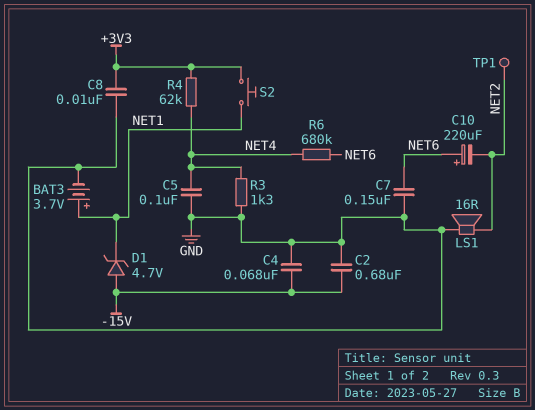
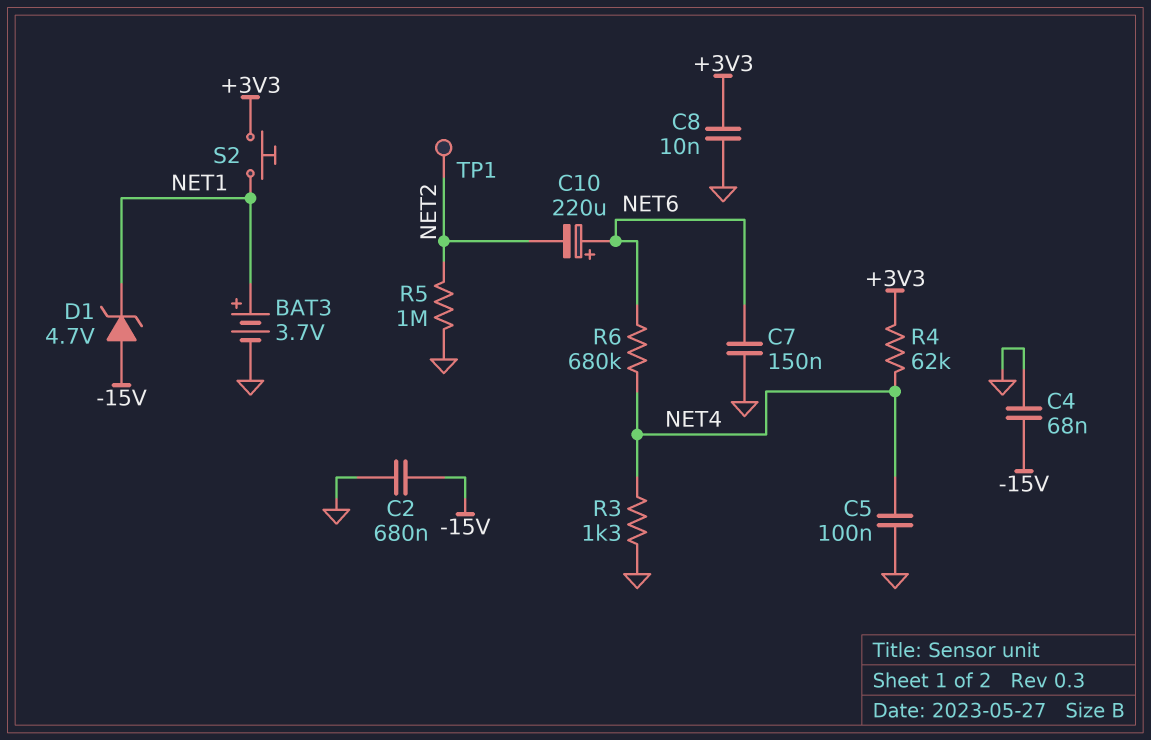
LS1: speaker 16R (GND, NET2) -> none
R5: none -> 1M (GND, NET2)

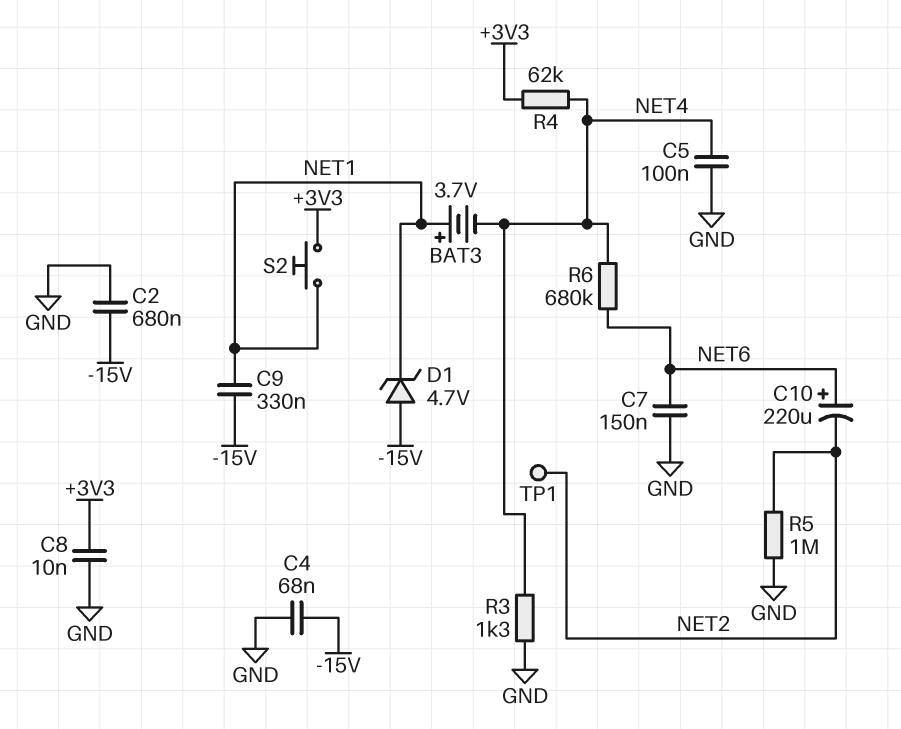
BAT3: 3.7V (plus NET1, minus GND) -> 3.7V (plus NET1, minus NET4)
C9: none -> 330nF (-15V, NET1)

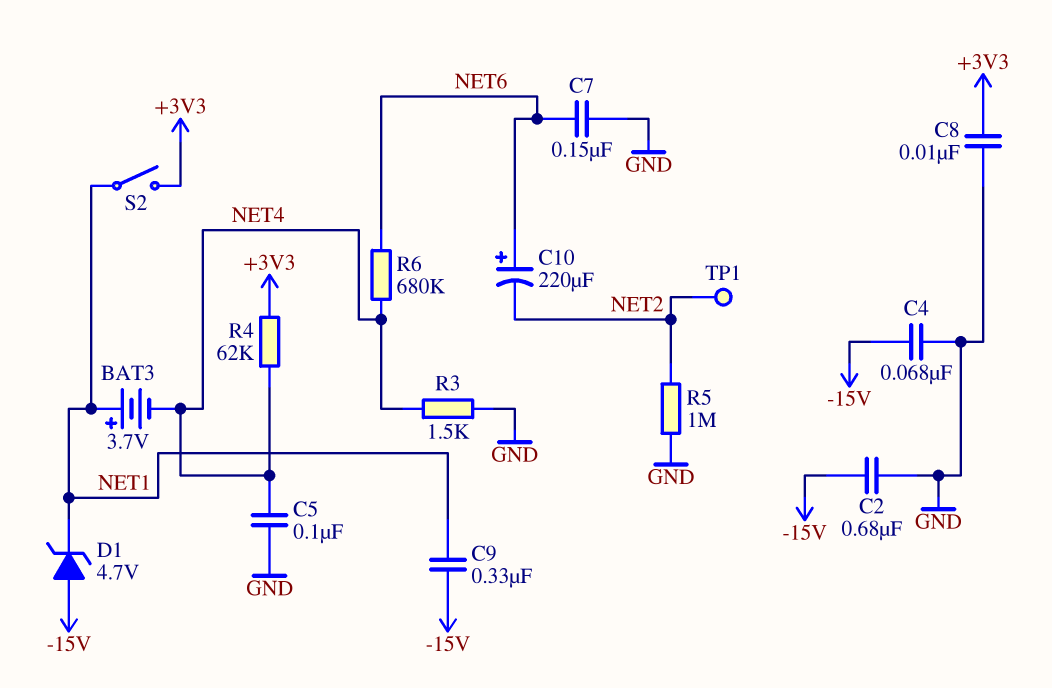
R3: 1.3k (GND, NET4) -> 1.5k (GND, NET4)
S2: button (+3V3, NET1) -> switch (+3V3, NET1)

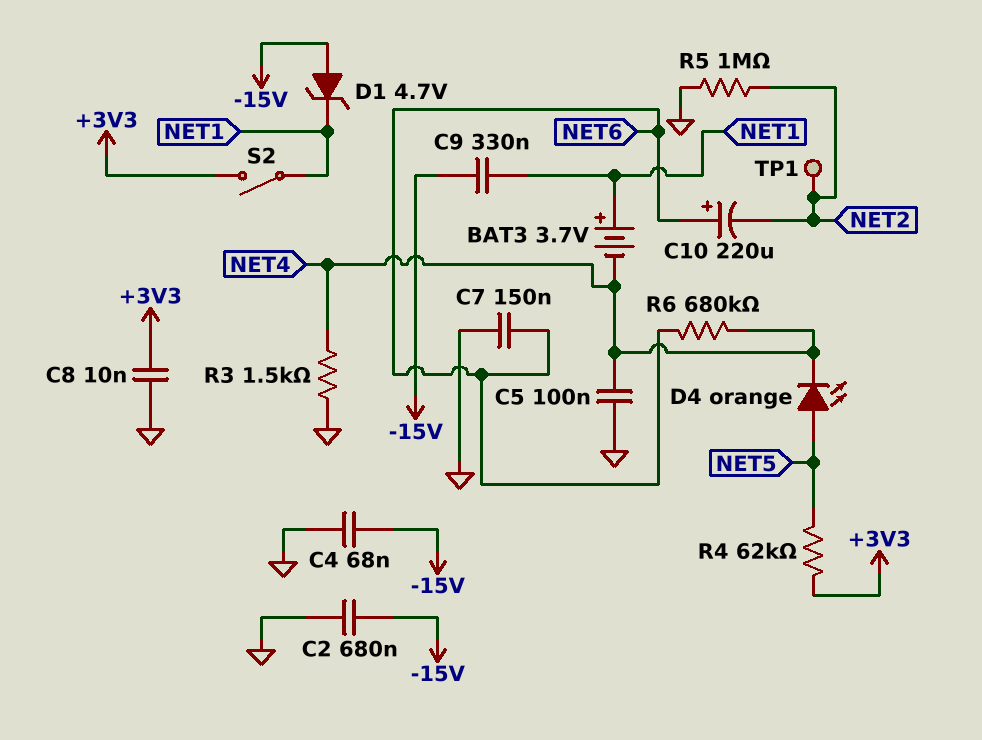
D4: none -> LED orange (A NET5, K NET4)
R4: 62k (+3V3, NET4) -> 62k (+3V3, NET5)

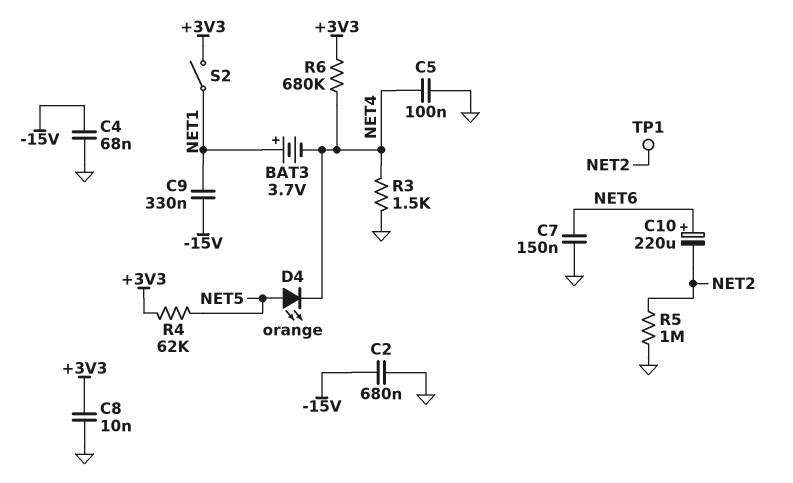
D1: zener 4.7V (A -15V, K NET1) -> none
R6: 680k (NET4, NET6) -> 680k (+3V3, NET4)

